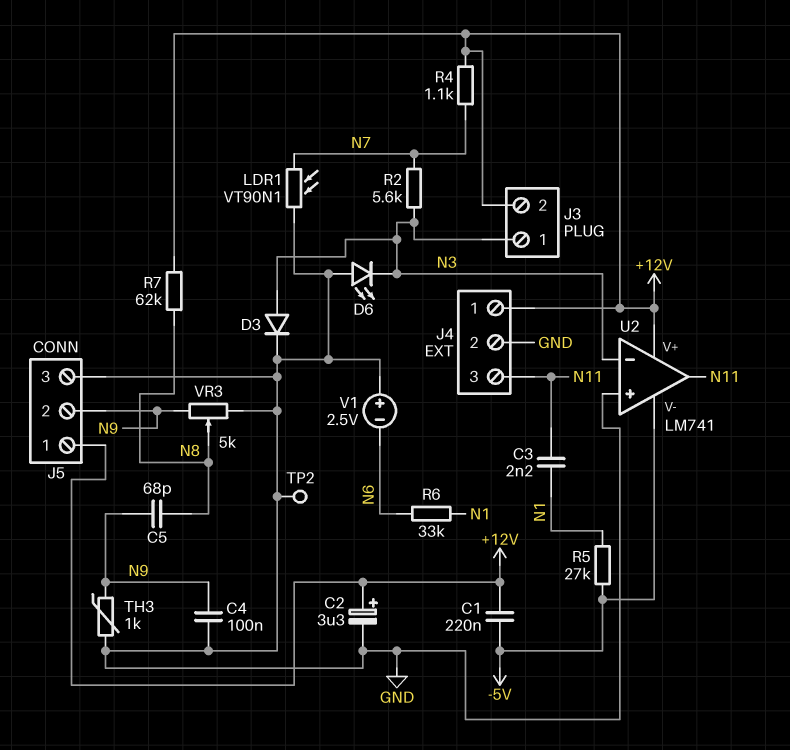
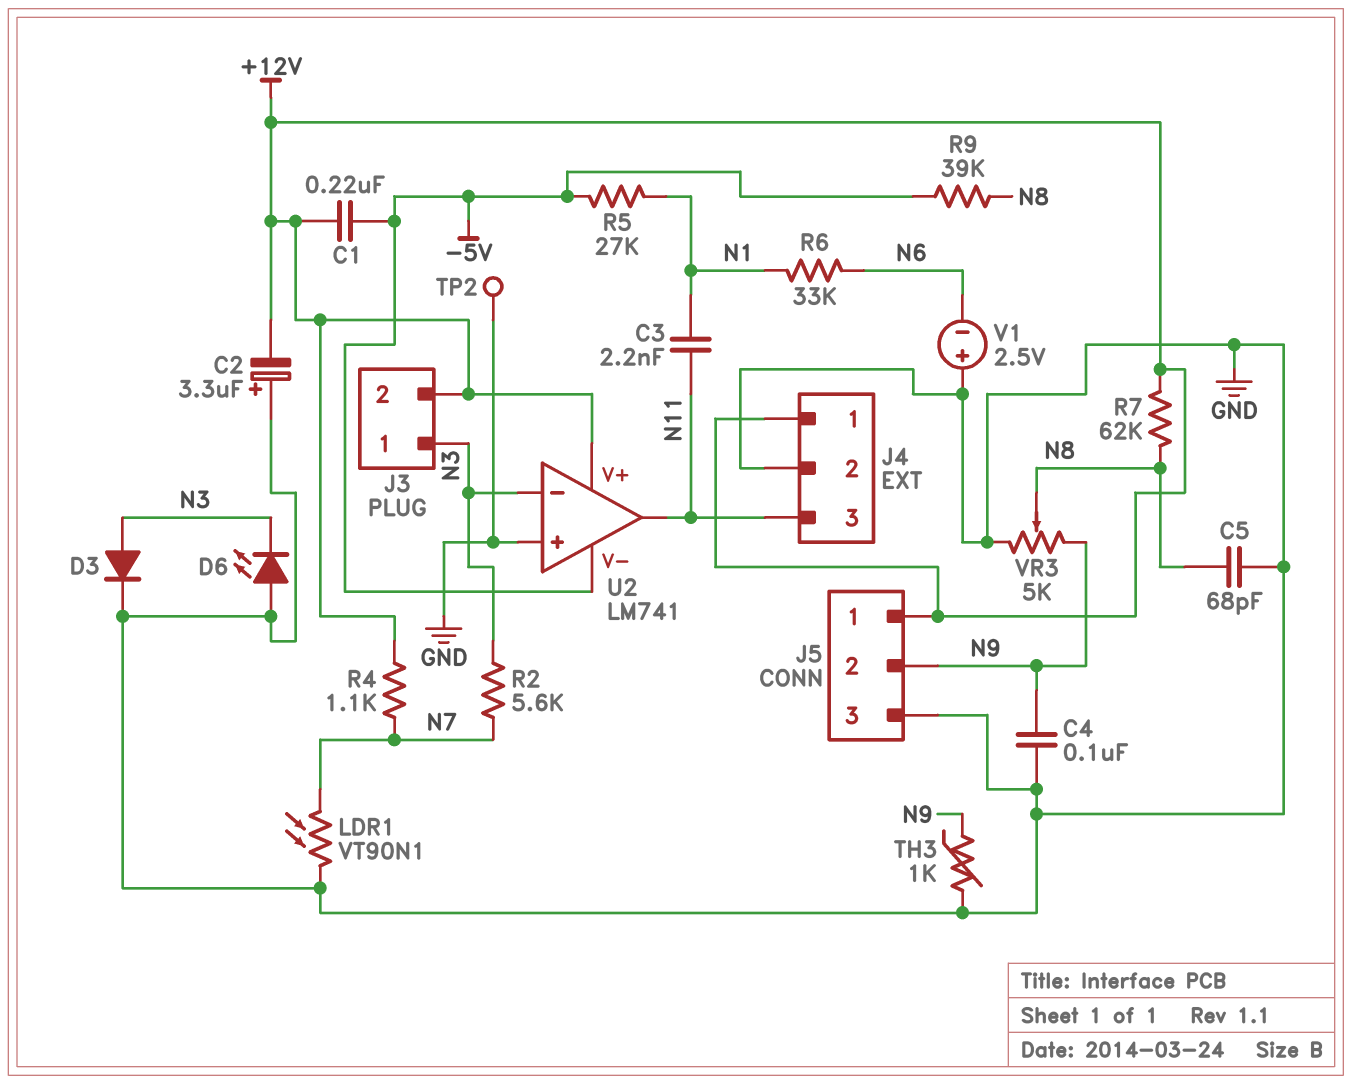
C2: 3.3uF (plus +12V, minus GND) -> 3.3uF (plus GND, minus +12V)
C5: 68pF (N8, N9) -> 68pF (GND, N8)
R9: none -> 39k (-5V, N8)

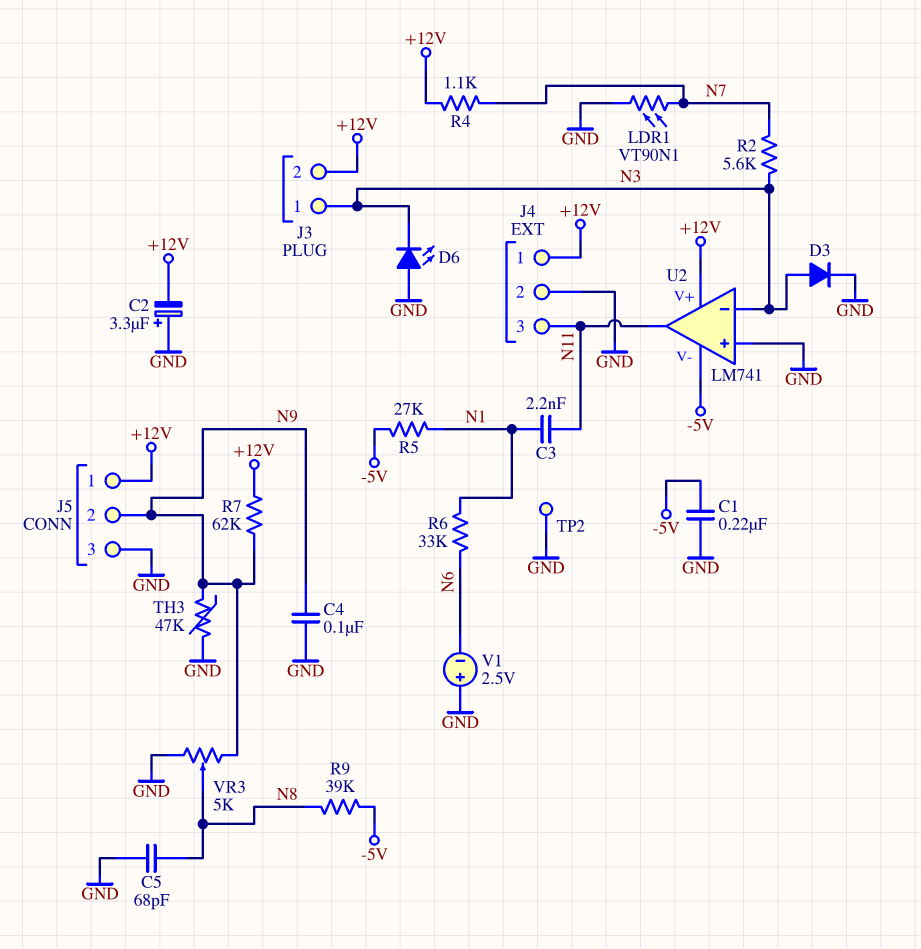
C1: 220nF (+12V, -5V) -> 220nF (-5V, GND)
R7: 62k (+12V, N8) -> 62k (+12V, N9)
TH3: 1k (GND, N9) -> 47k (GND, N9)

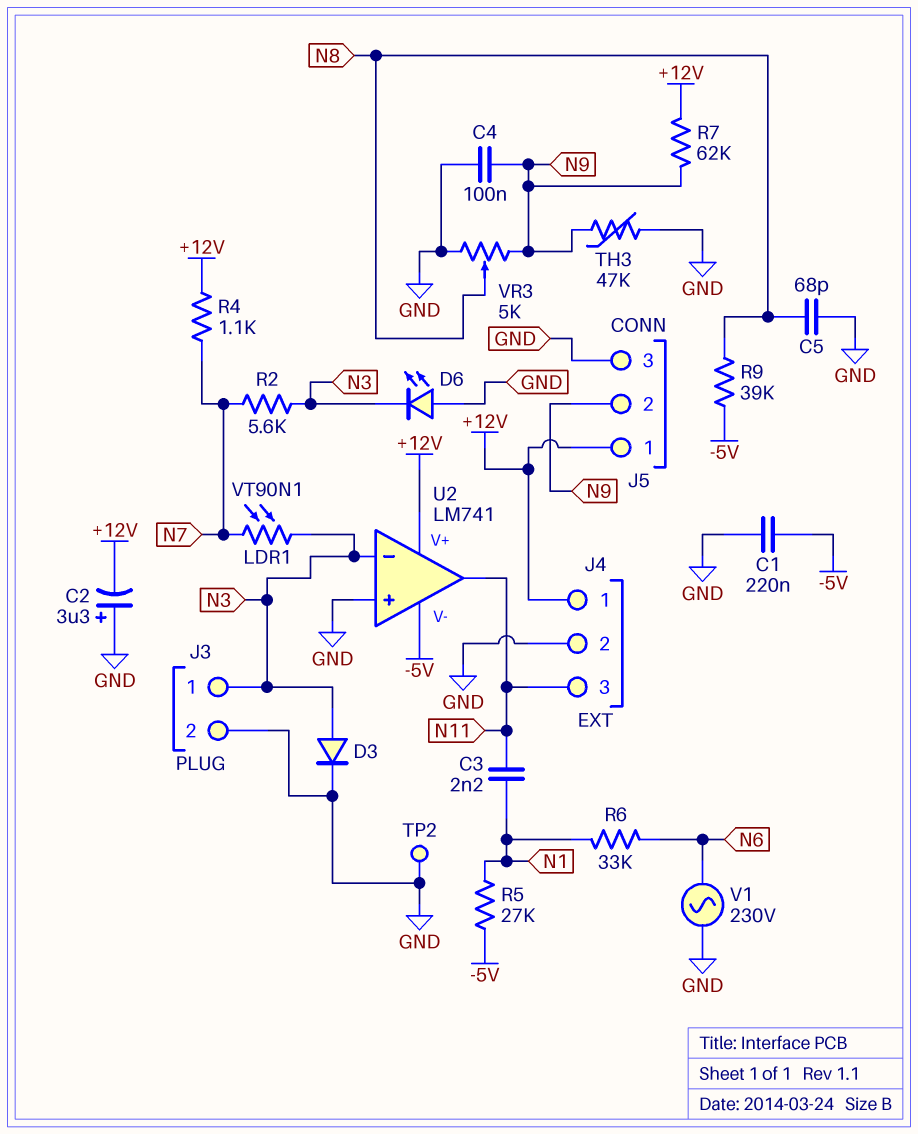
J3 pin 2: +12V -> GND
LDR1: VT90N1 (GND, N7) -> VT90N1 (N3, N7)
V1: 2.5V (plus GND, minus N6) -> AC 230V (GND, N6)

